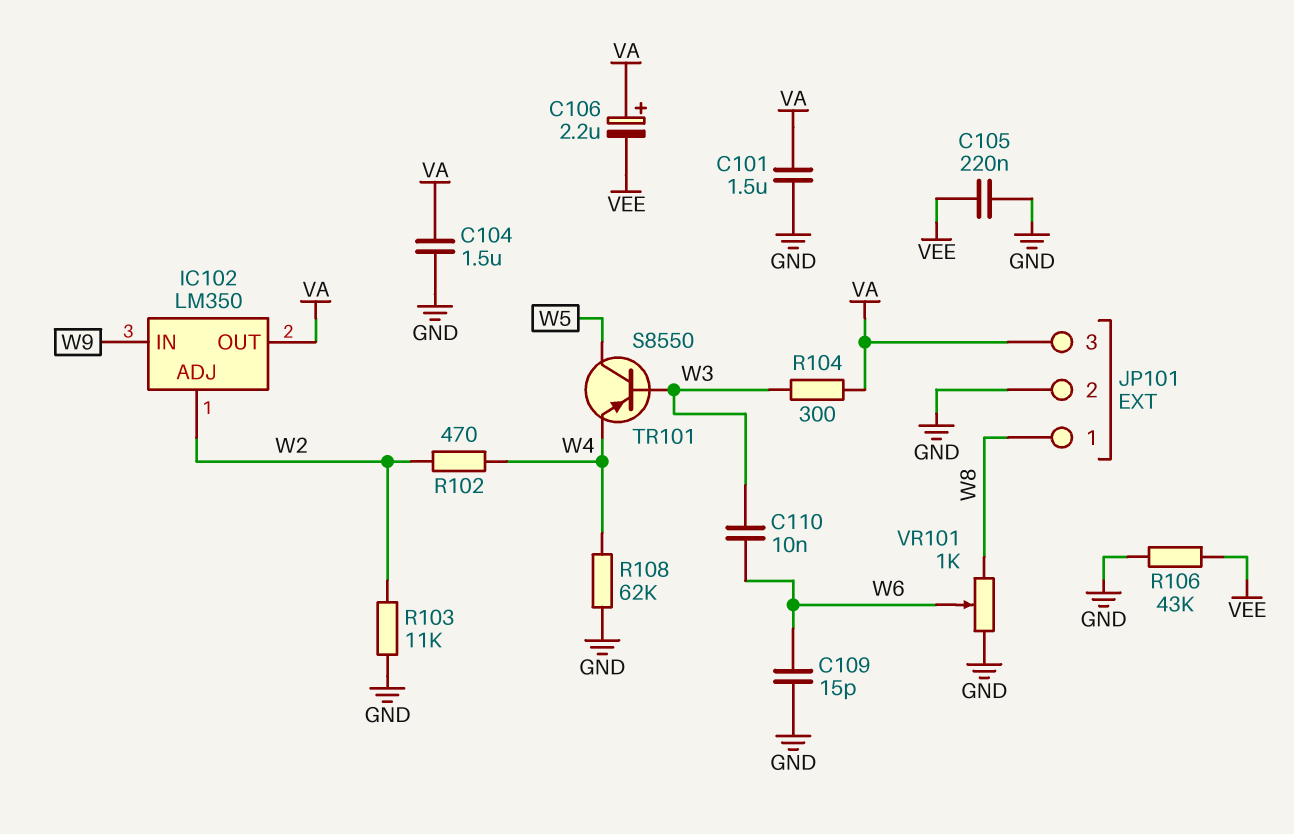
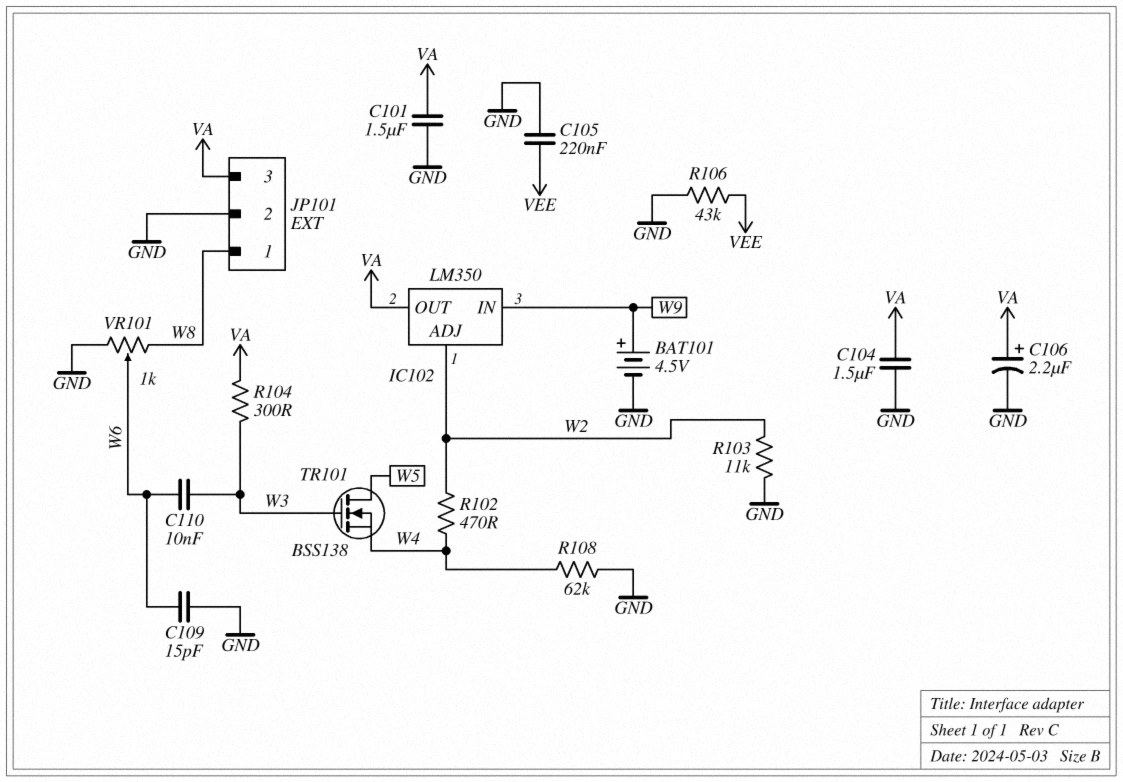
BAT101: none -> 4.5V (plus W9, minus GND)
C106: 2.2uF (plus VA, minus VEE) -> 2.2uF (plus VA, minus GND)
TR101: PNP S8550 (B W3, C W5, E W4) -> NMOS BSS138 (G W3, D W5, S W4)

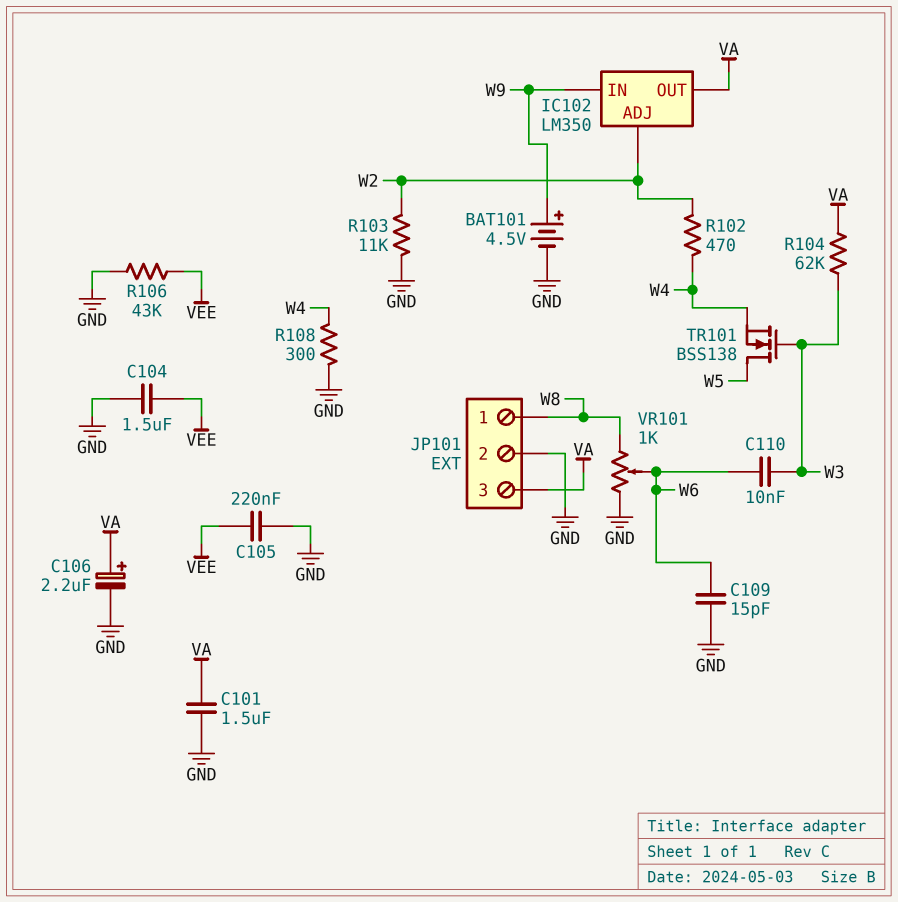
C104: 1.5uF (GND, VA) -> 1.5uF (GND, VEE)
R104: 300 (VA, W3) -> 62k (VA, W3)
R108: 62k (GND, W4) -> 300 (GND, W4)

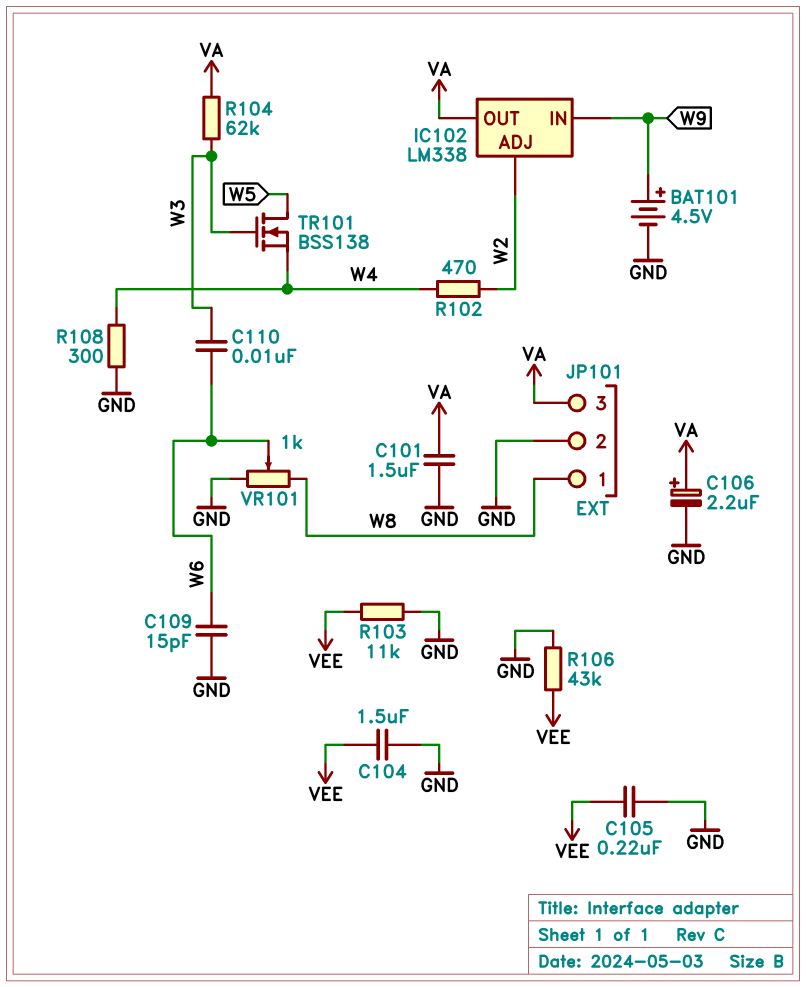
IC102: LM350 -> LM338
R103: 11k (GND, W2) -> 11k (GND, VEE)

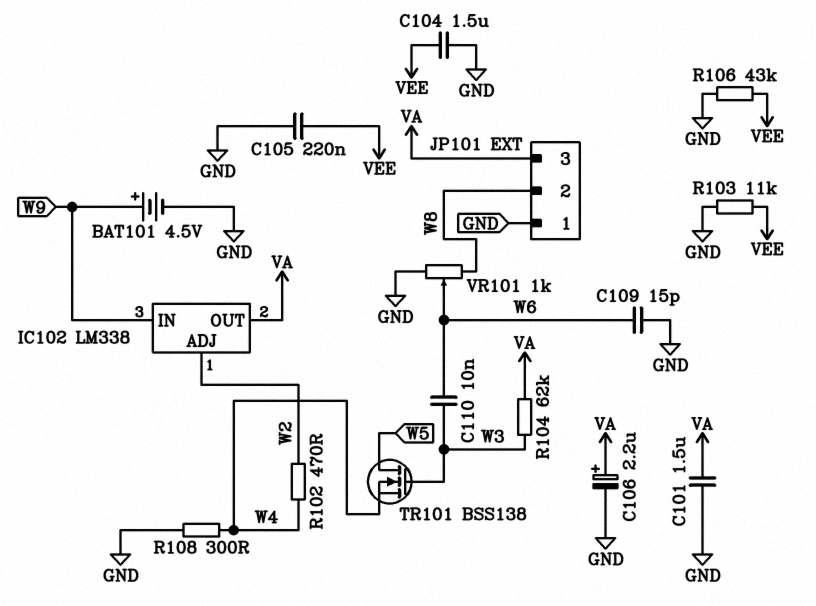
JP101 pin 1: W8 -> GND
JP101 pin 2: GND -> W8

